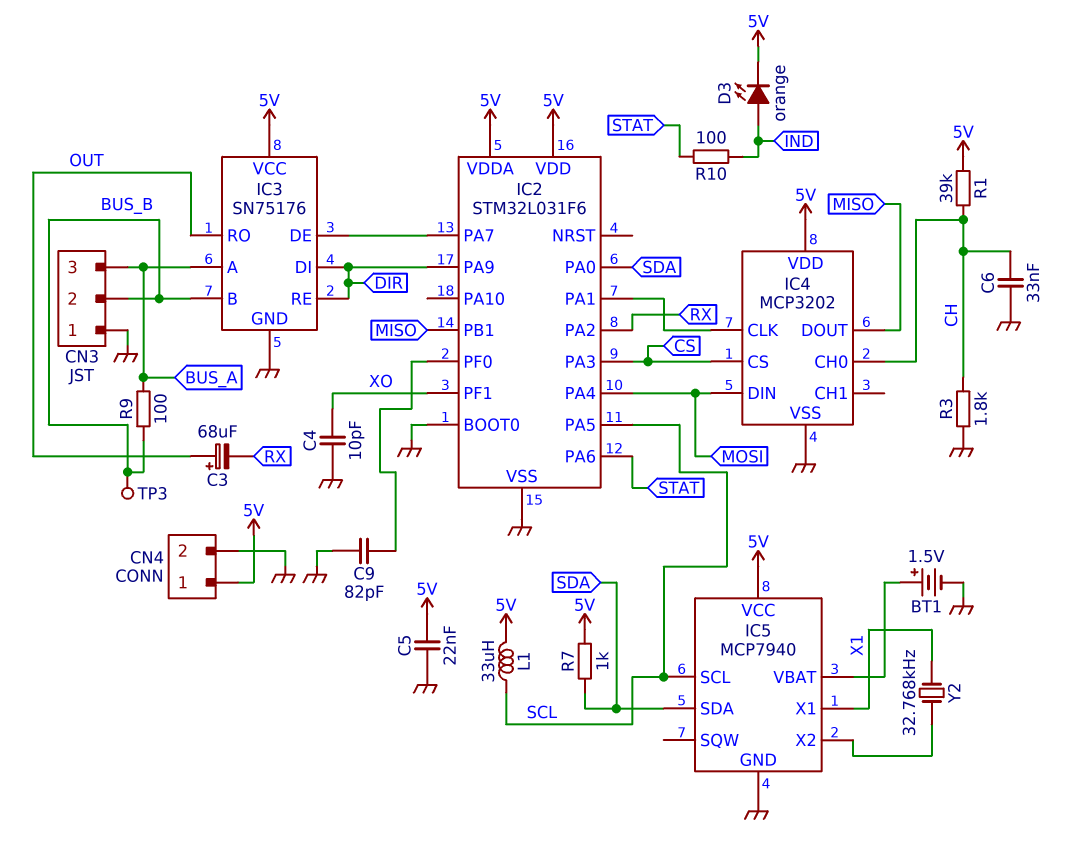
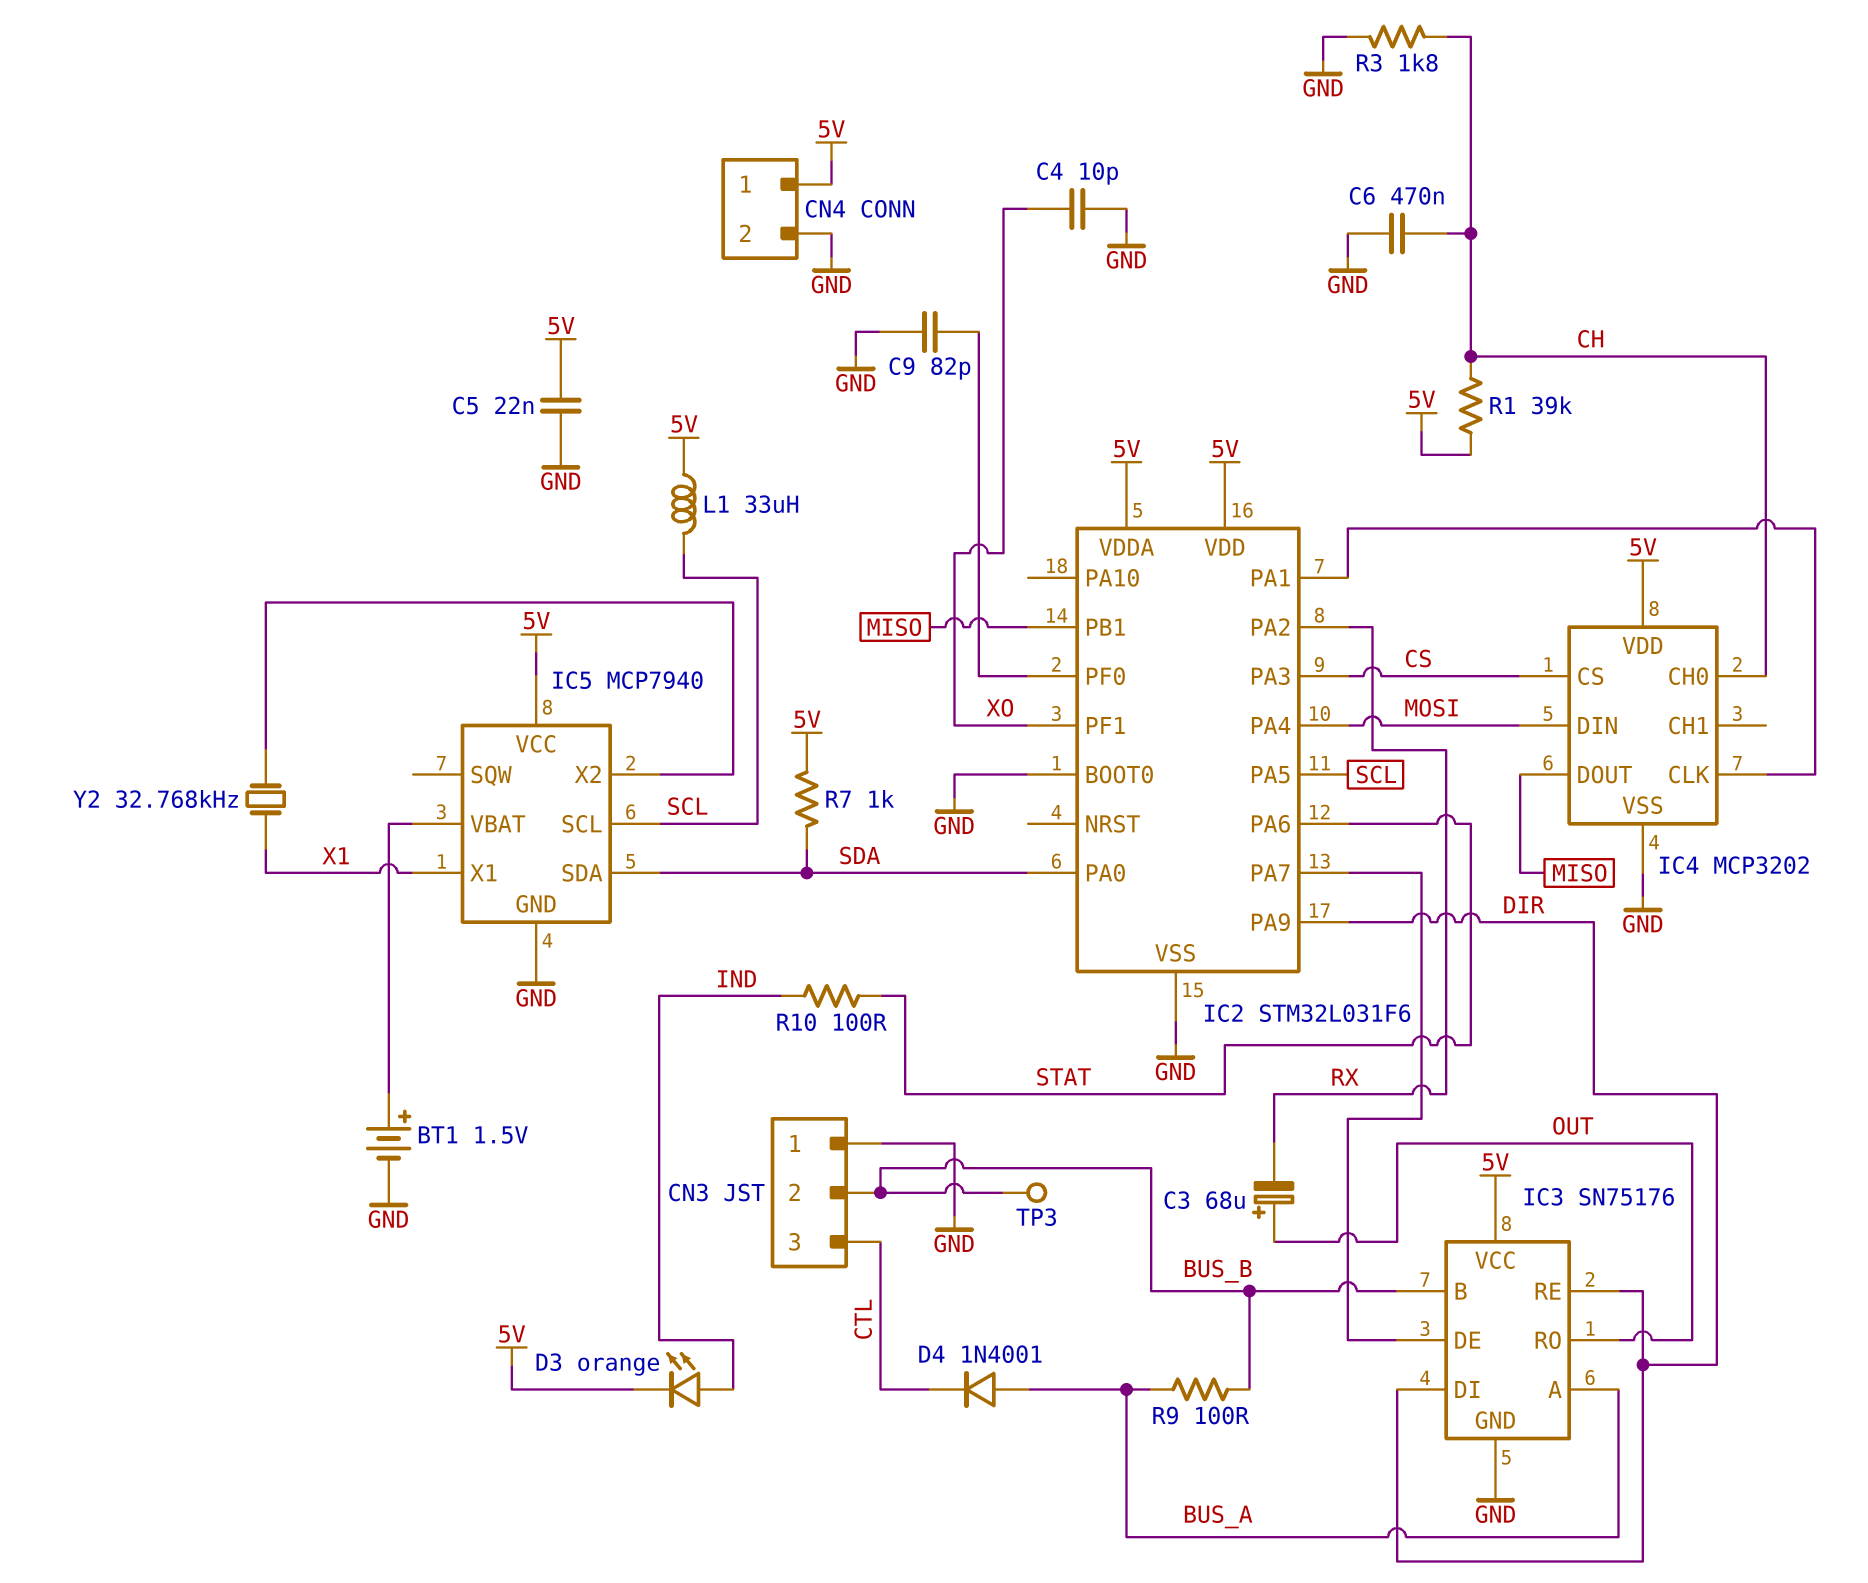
C6: 33nF (CH, GND) -> 470nF (CH, GND)
CN3 pin 3: BUS_A -> CTL
D4: none -> diode 1N4001 (A BUS_A, K CTL)

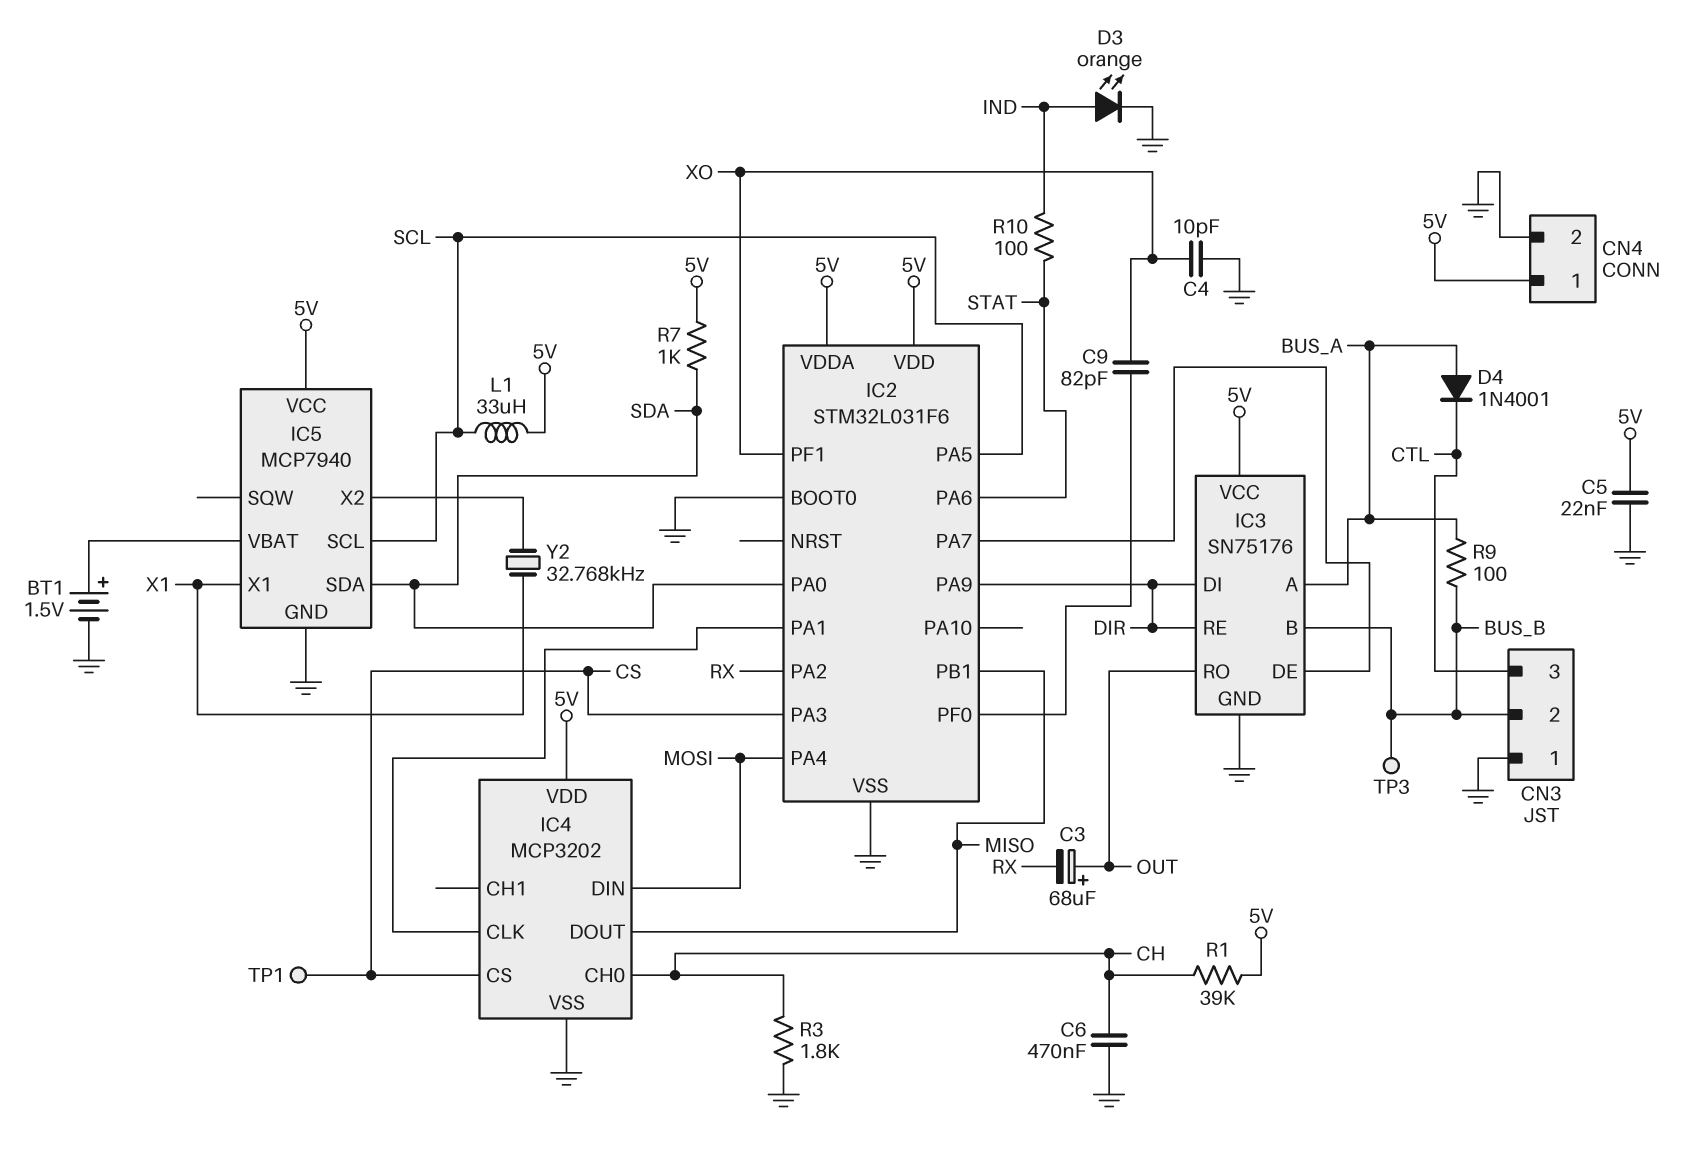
C9: 82pF (GND, IC2/PF0) -> 82pF (IC2/PF0, XO)
D3: LED orange (A IND, K 5V) -> LED orange (A IND, K GND)
TP1: none -> test point (CS)

